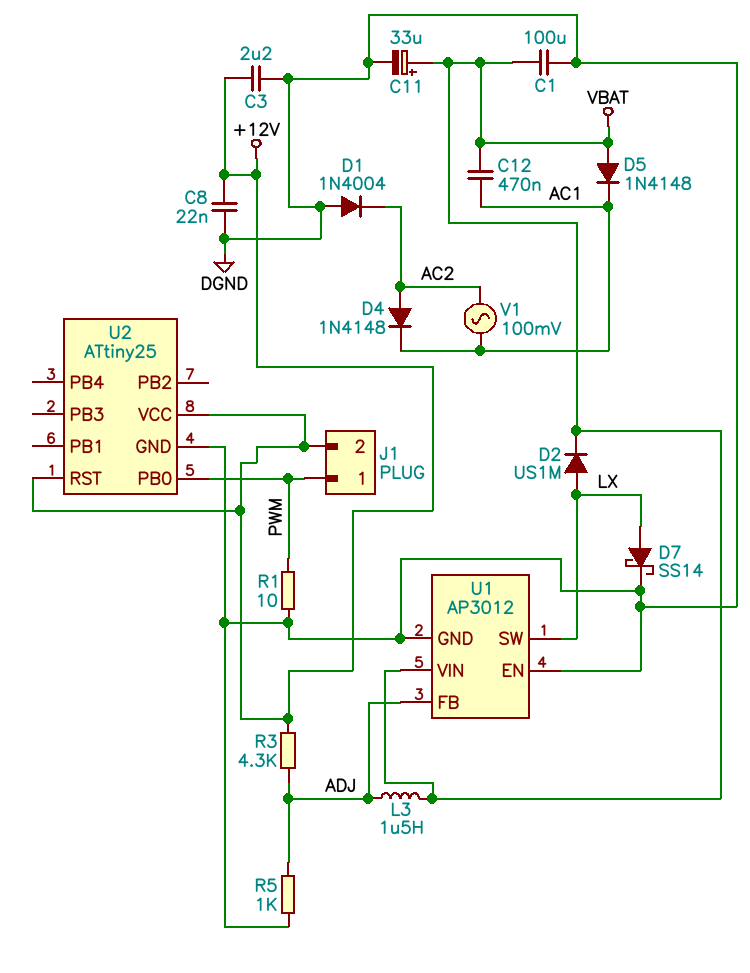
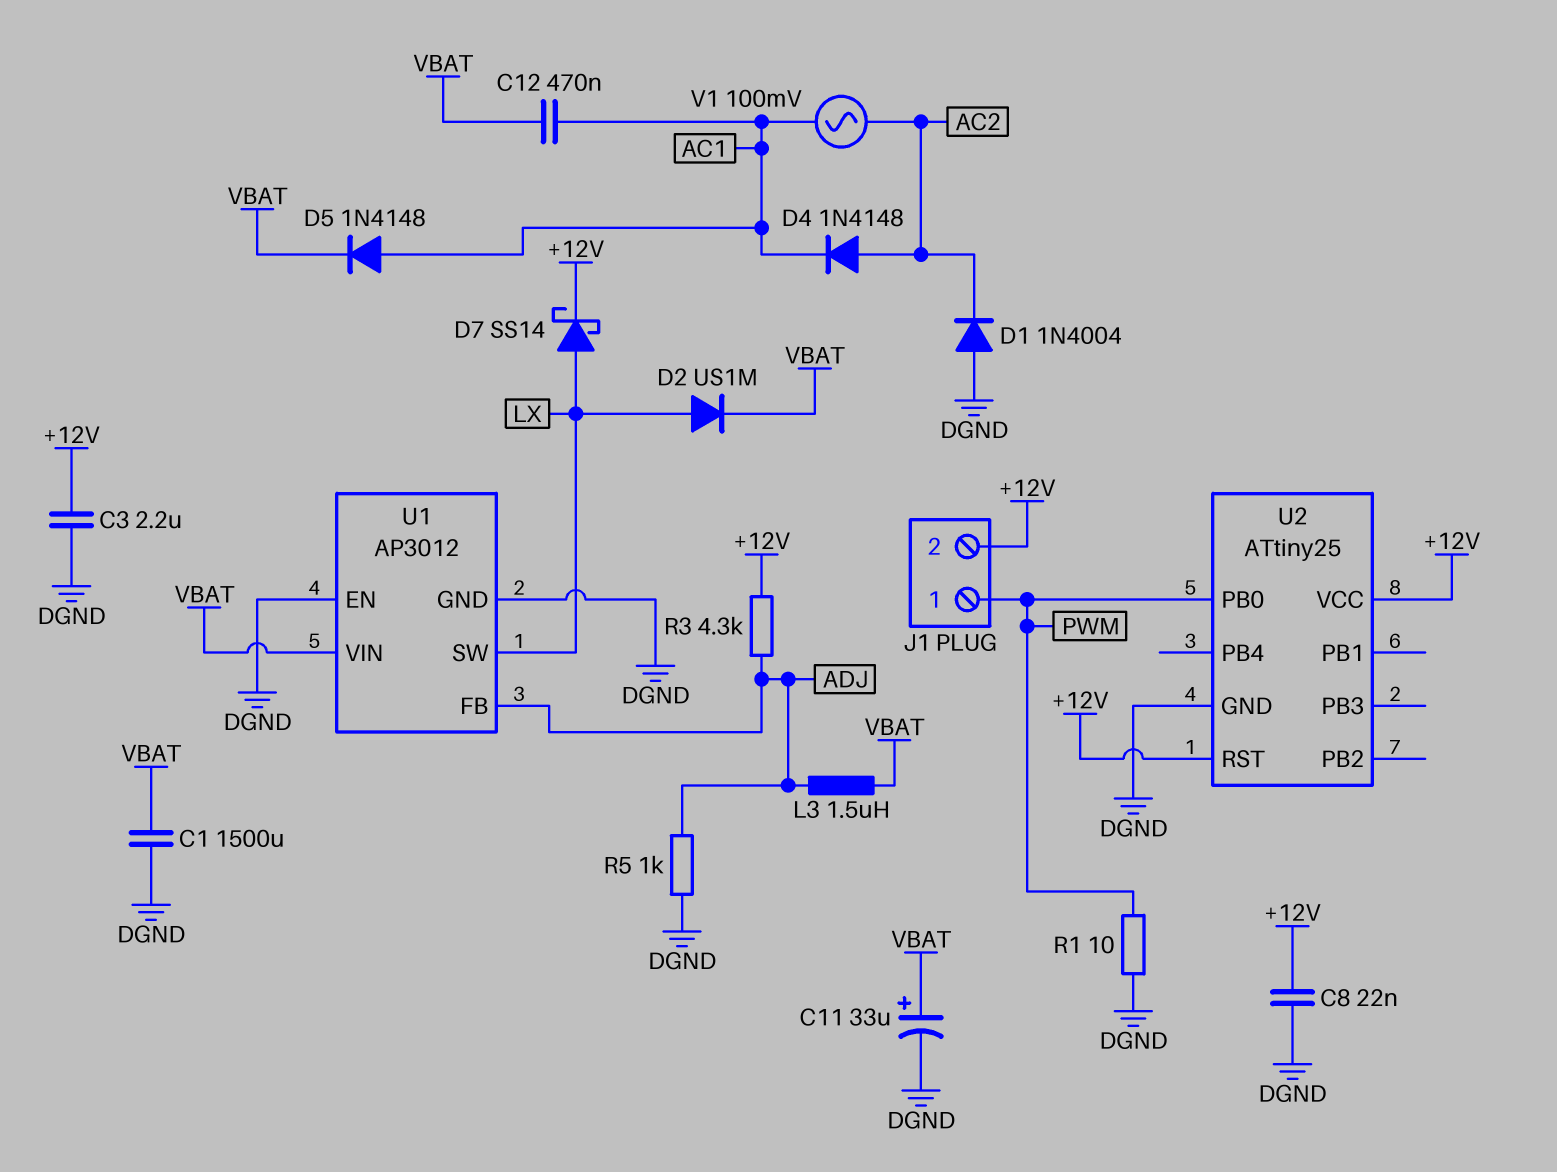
C1: 100uF (DGND, VBAT) -> 1500uF (DGND, VBAT)
D5: diode 1N4148 (A VBAT, K AC1) -> diode 1N4148 (A AC1, K VBAT)
D7: schottky SS14 (A LX, K DGND) -> schottky SS14 (A LX, K +12V)

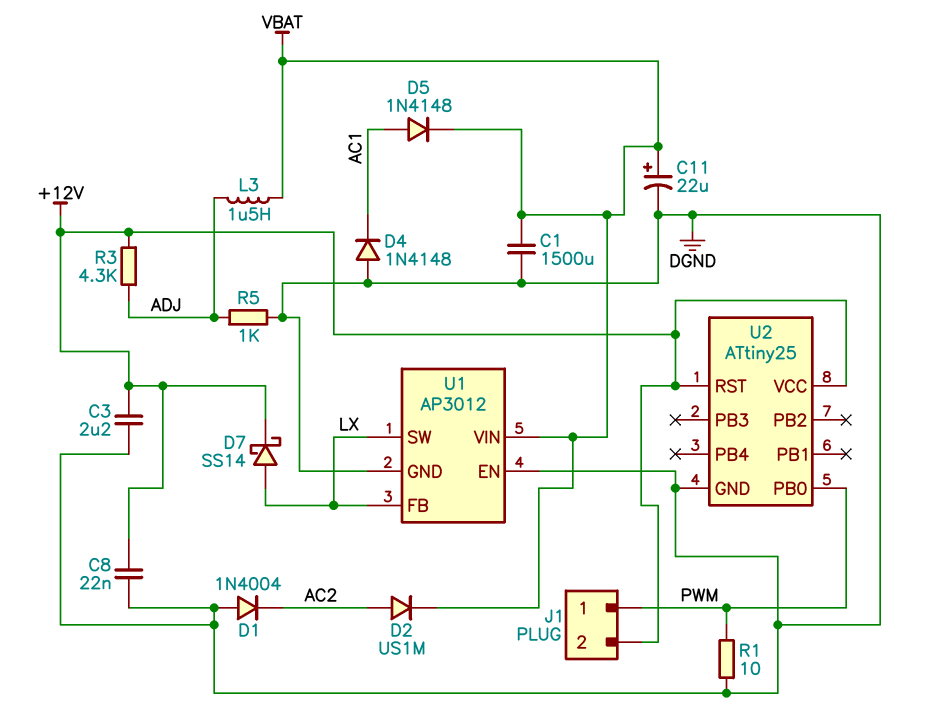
C11: 33uF (plus VBAT, minus DGND) -> 22uF (plus VBAT, minus DGND)
C12: 470nF (AC1, VBAT) -> none
D2: diode US1M (A LX, K VBAT) -> diode US1M (A AC2, K VBAT)
D4: diode 1N4148 (A AC2, K AC1) -> diode 1N4148 (A DGND, K AC1)
U1 pin FB: ADJ -> LX
V1: AC 100mV (AC1, AC2) -> none

